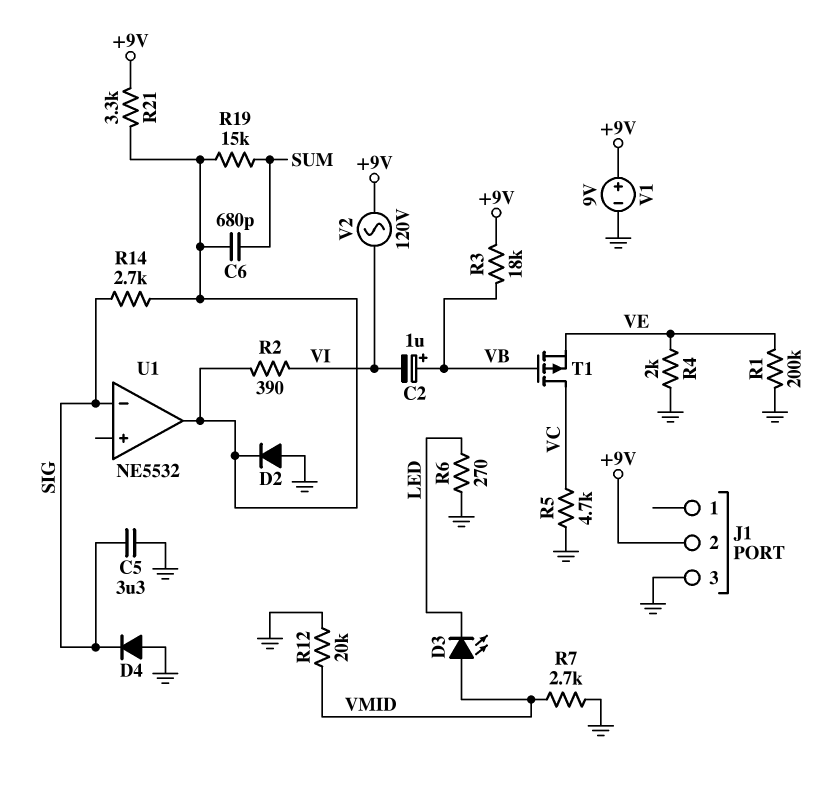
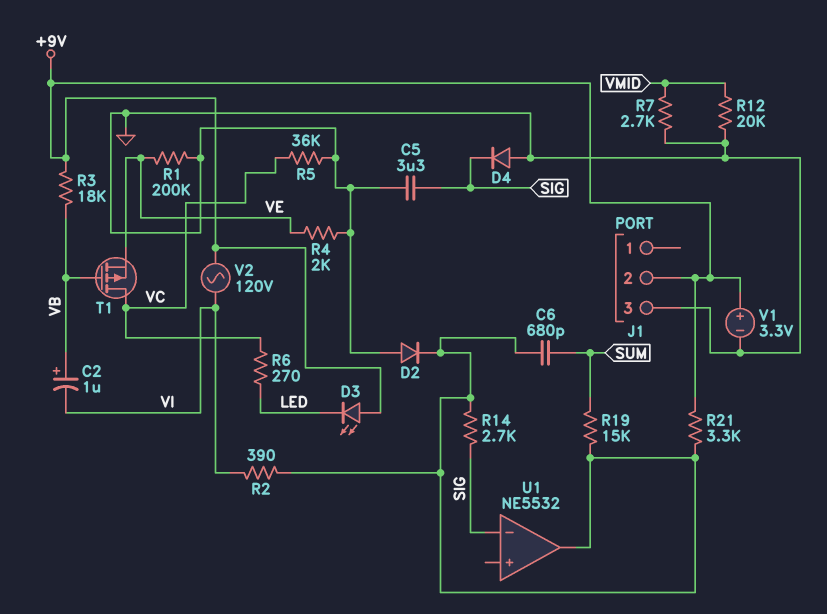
D3: LED (A VMID, K LED) -> LED (A +9V, K LED)
R5: 4.7k (GND, VC) -> 36k (GND, VC)
R6: 270 (GND, LED) -> 270 (LED, VC)
V1: 9V (plus +9V, minus GND) -> 3.3V (plus +9V, minus GND)

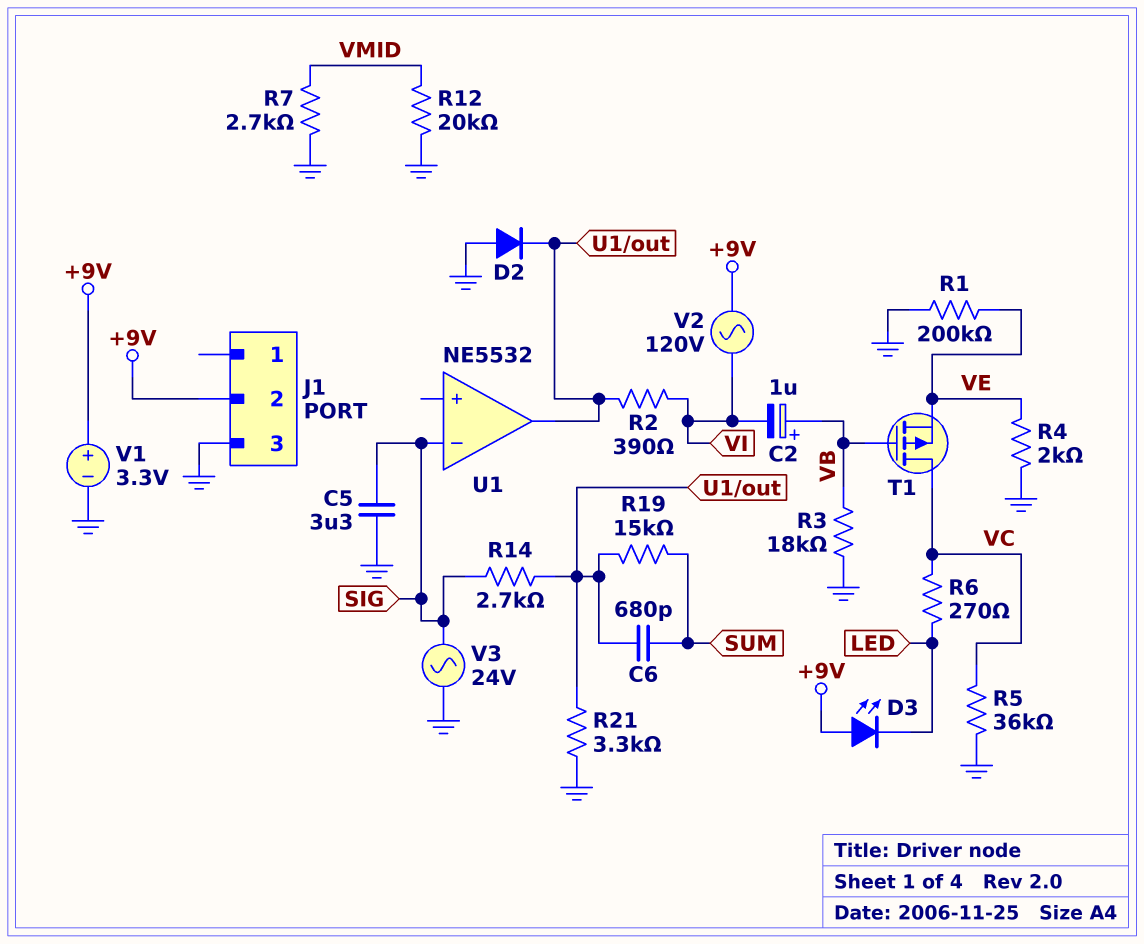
D4: diode (A GND, K SIG) -> none
R3: 18k (+9V, VB) -> 18k (GND, VB)
R21: 3.3k (+9V, U1/out) -> 3.3k (GND, U1/out)
V3: none -> AC 24V (GND, SIG)

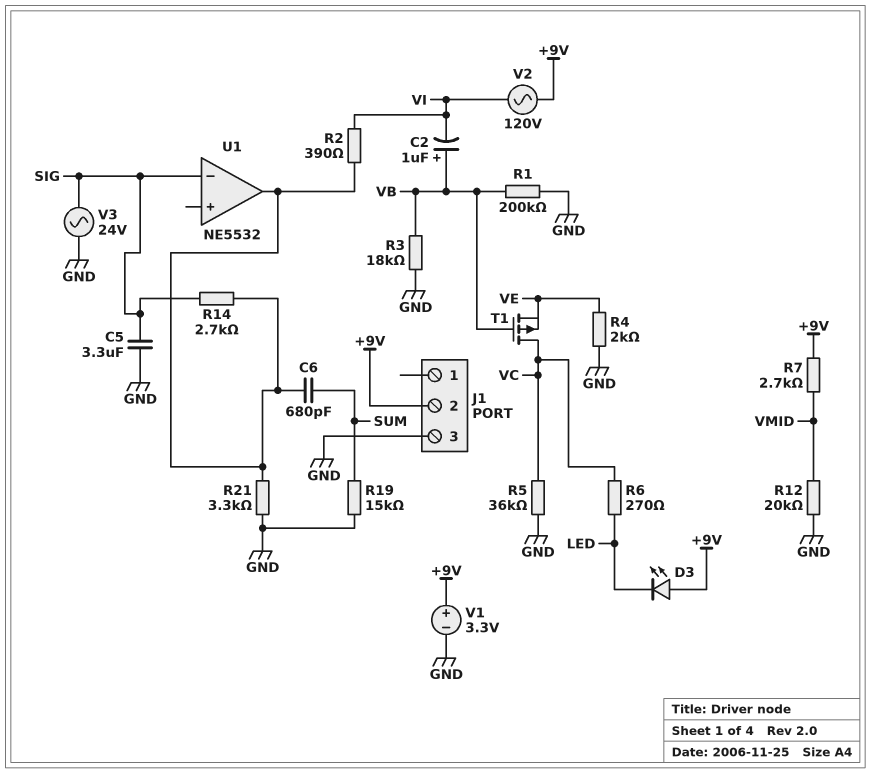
D2: diode (A GND, K U1/out) -> none
R1: 200k (GND, VE) -> 200k (GND, VB)
R7: 2.7k (GND, VMID) -> 2.7k (+9V, VMID)
R19: 15k (SUM, U1/out) -> 15k (GND, SUM)

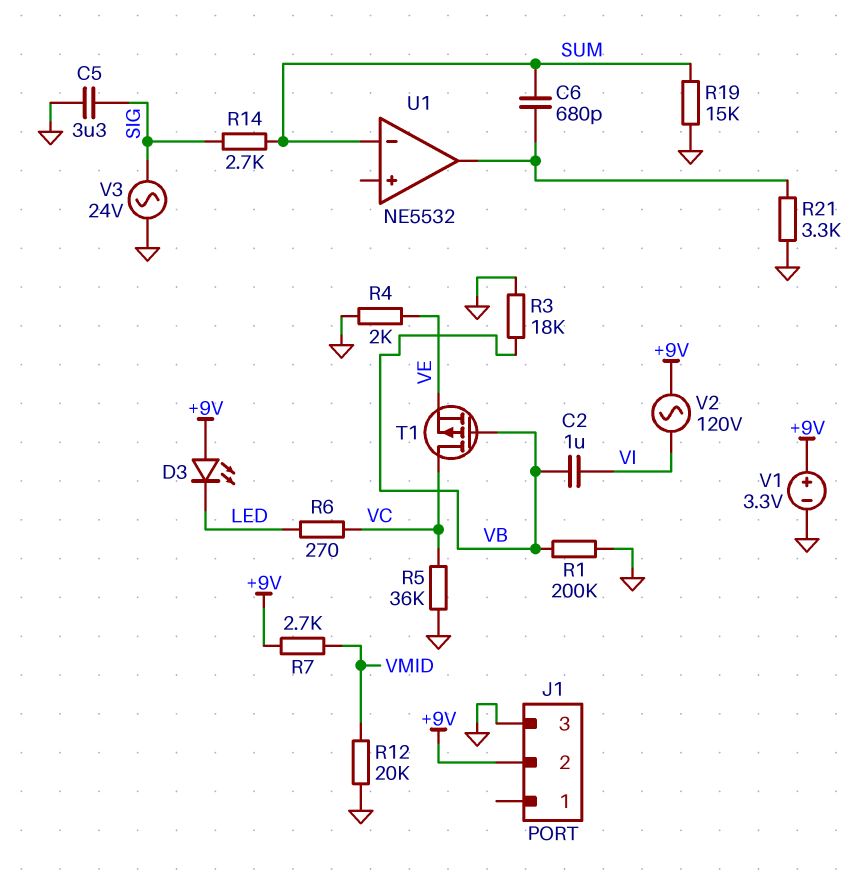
C2: 1uF (plus VB, minus VI) -> 1uF (VB, VI)
R2: 390 (U1/out, VI) -> none
R14: 2.7k (SIG, U1/out) -> 2.7k (SIG, SUM)
U1 pin in-: SIG -> SUM

